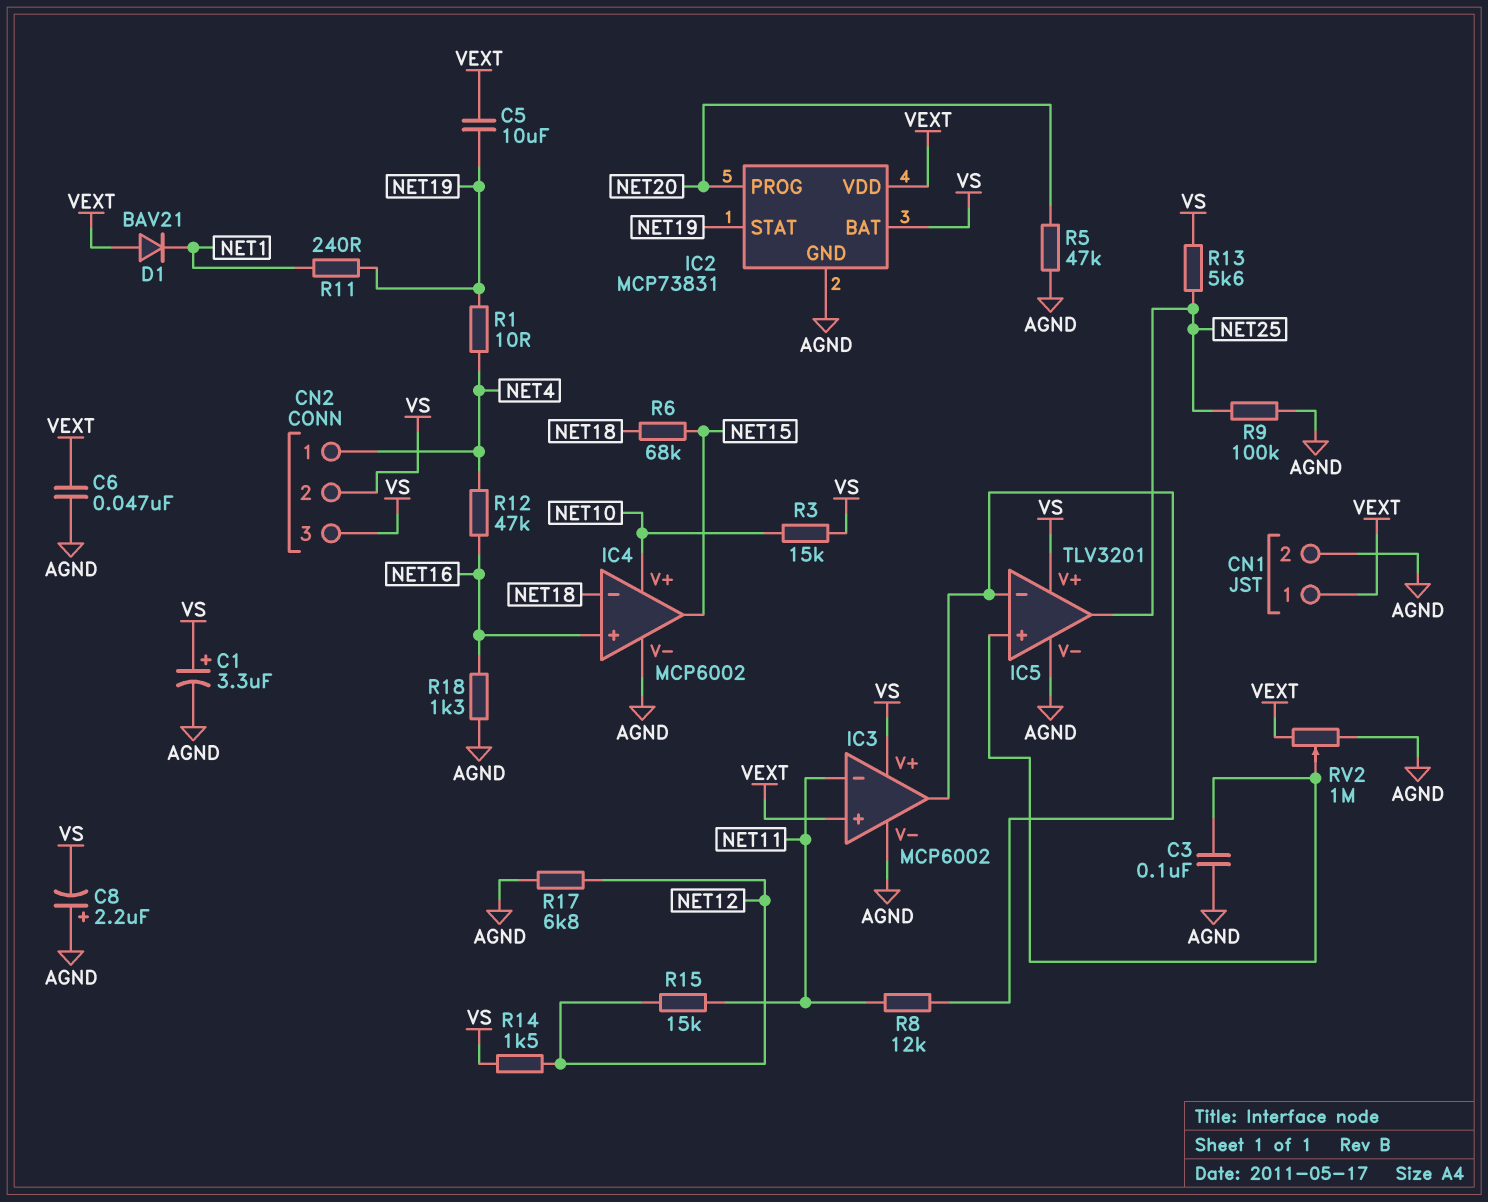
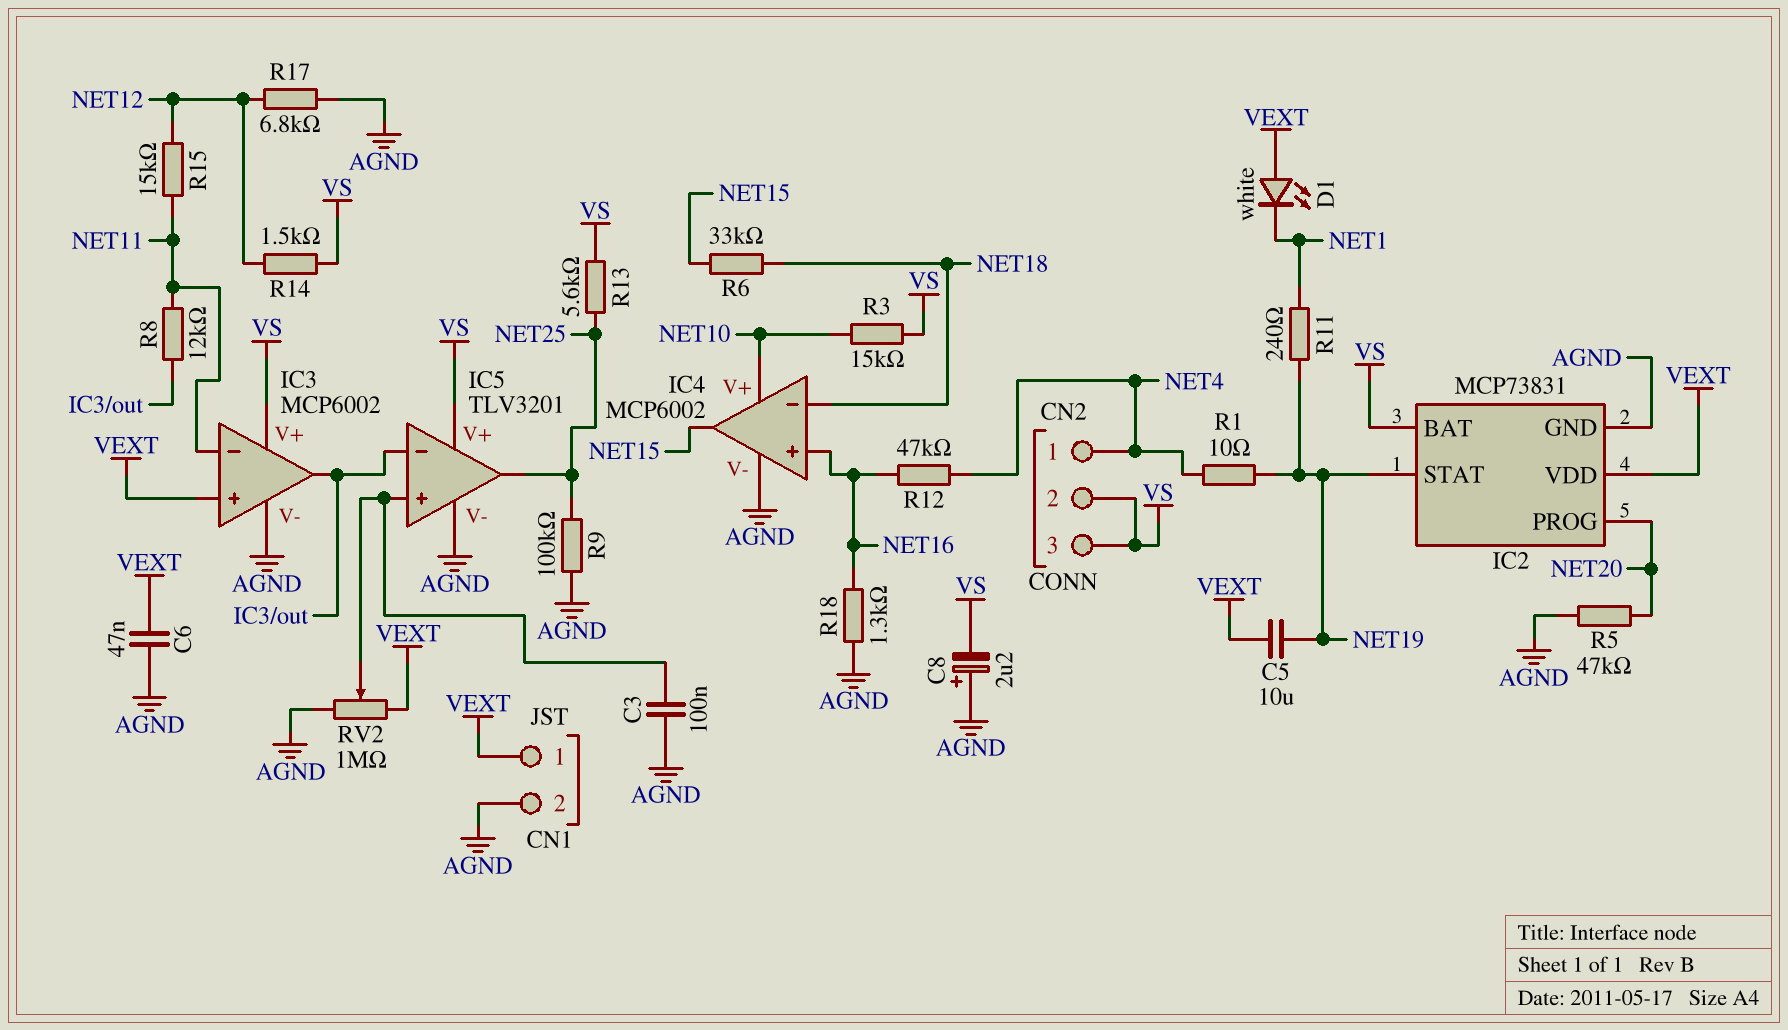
C1: 3.3uF (plus VS, minus AGND) -> none
D1: diode BAV21 (A VEXT, K NET1) -> LED white (A VEXT, K NET1)
R6: 68k (NET15, NET18) -> 33k (NET15, NET18)

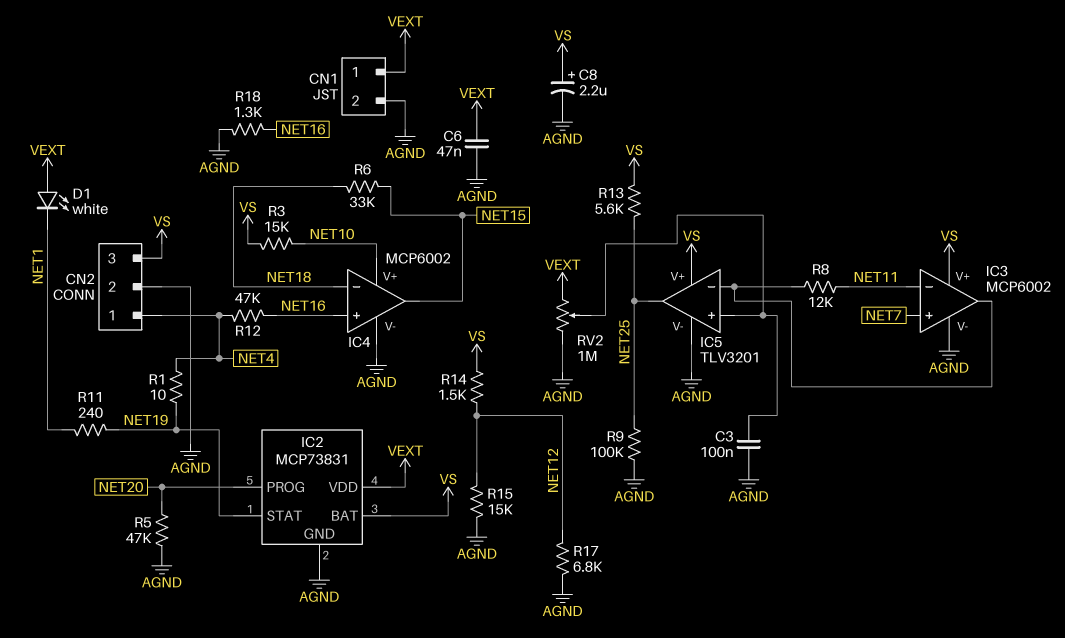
C5: 10uF (NET19, VEXT) -> none
C8: 2.2uF (plus AGND, minus VS) -> 2.2uF (plus VS, minus AGND)
CN2 pin 2: VS -> AGND
IC3 pin in+: VEXT -> NET7
R15: 15k (NET11, NET12) -> 15k (AGND, NET12)

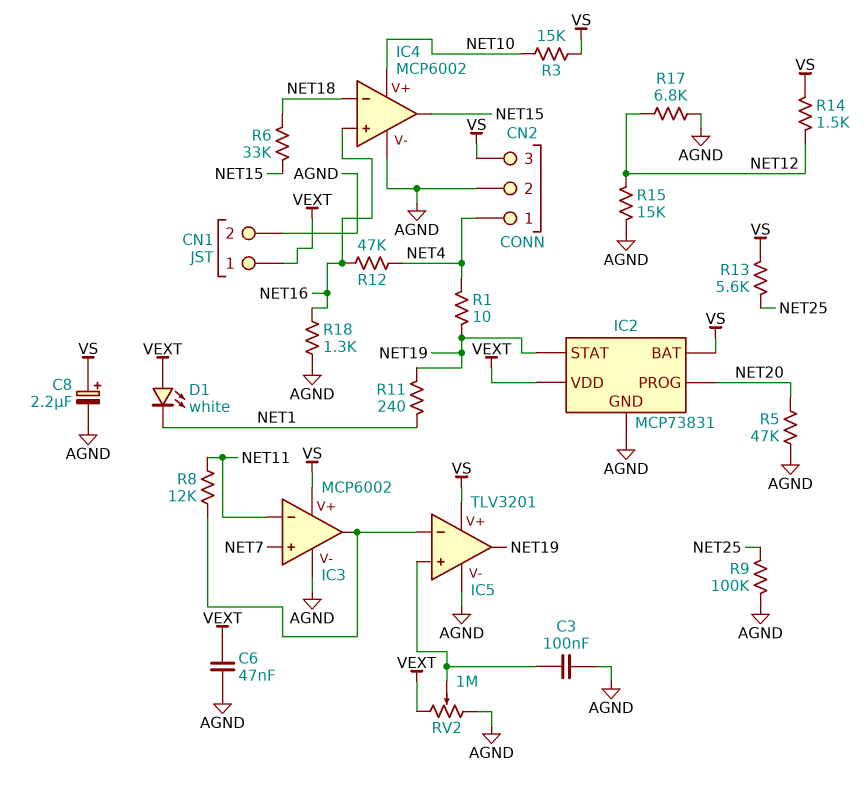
IC5 pin out: NET25 -> NET19

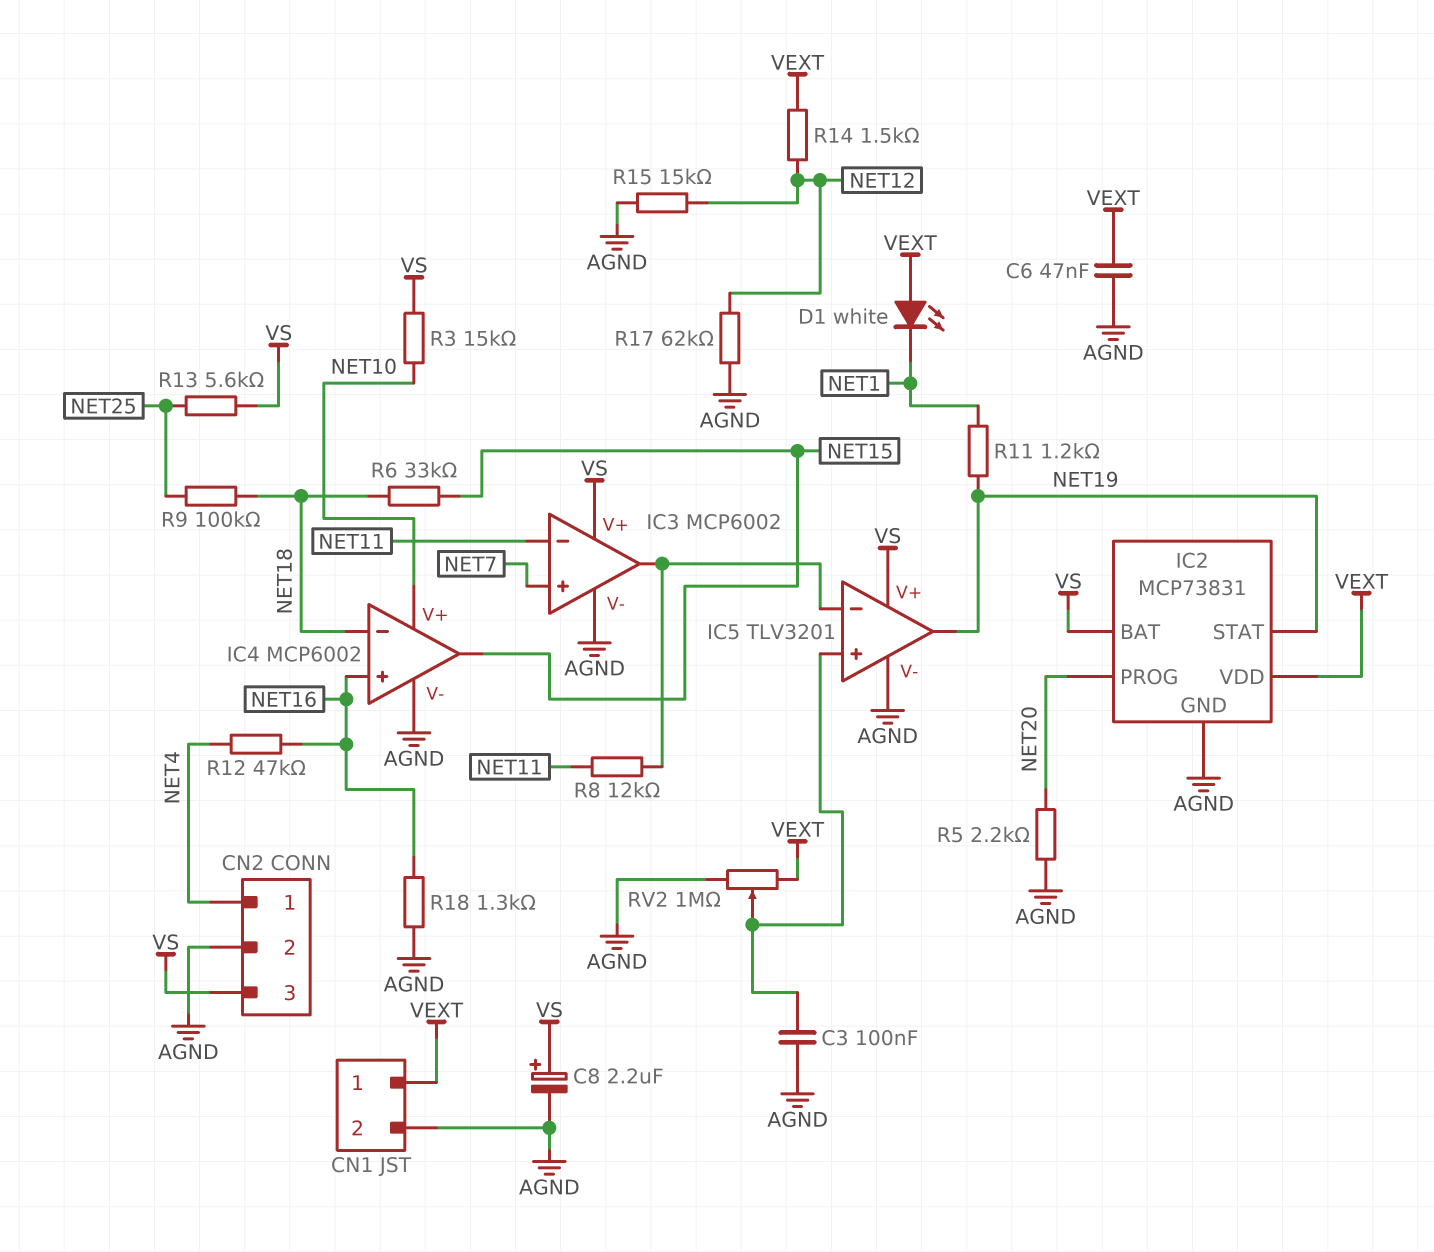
R1: 10 (NET4, NET19) -> none
R5: 47k (AGND, NET20) -> 2.2k (AGND, NET20)
R9: 100k (AGND, NET25) -> 100k (NET18, NET25)
R11: 240 (NET1, NET19) -> 1.2k (NET1, NET19)
R14: 1.5k (NET12, VS) -> 1.5k (NET12, VEXT)
R17: 6.8k (AGND, NET12) -> 62k (AGND, NET12)

